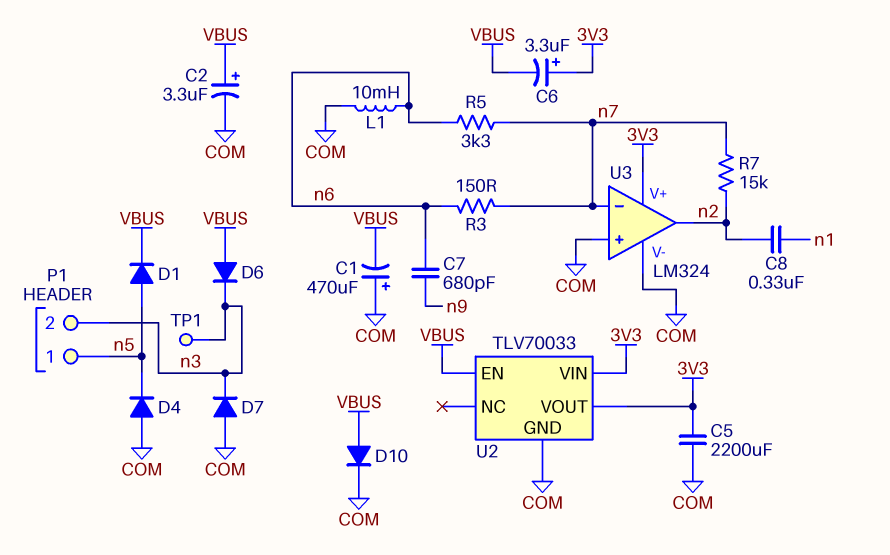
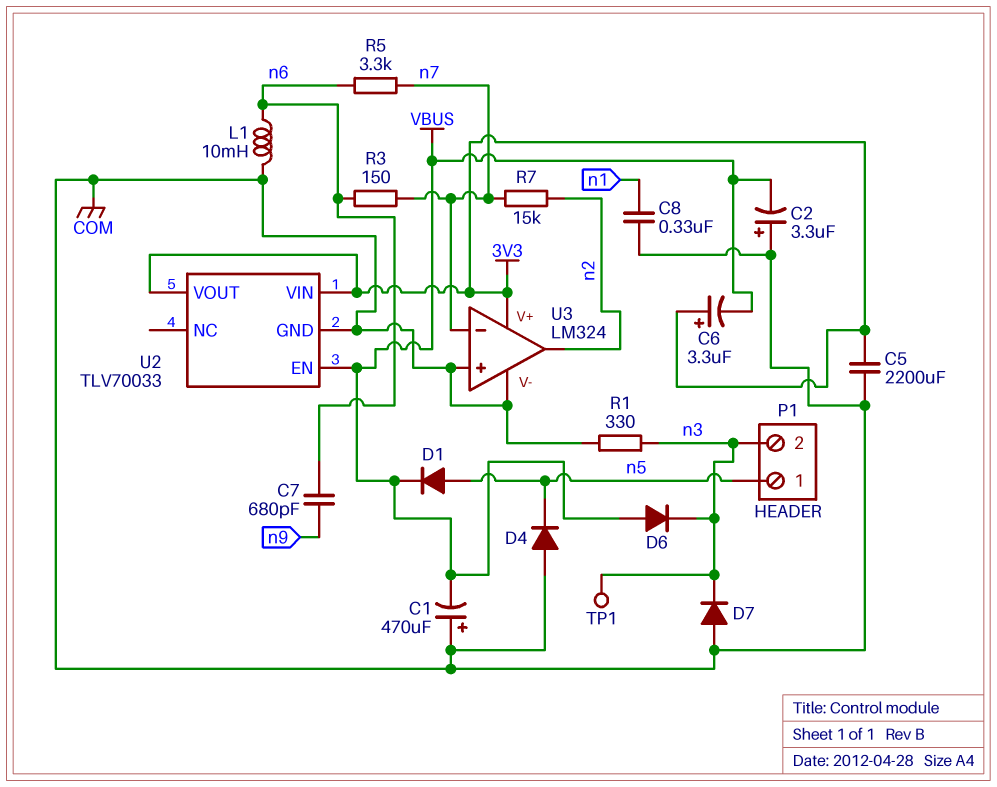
C2: 3.3uF (plus VBUS, minus COM) -> 3.3uF (plus COM, minus VBUS)
C8: 330nF (n1, n2) -> 330nF (COM, n1)
D10: diode (A VBUS, K COM) -> none
R1: none -> 330 (COM, n3)

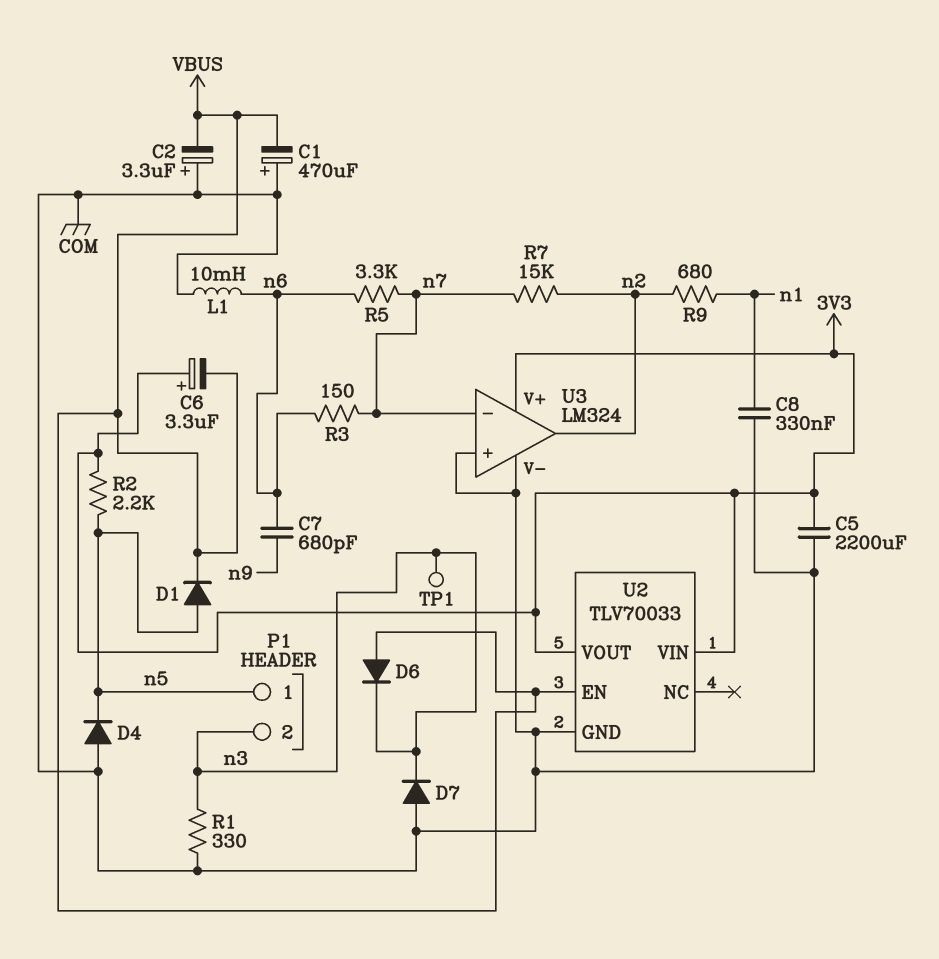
R2: none -> 2.2k (3V3, n5)
R9: none -> 680 (n1, n2)

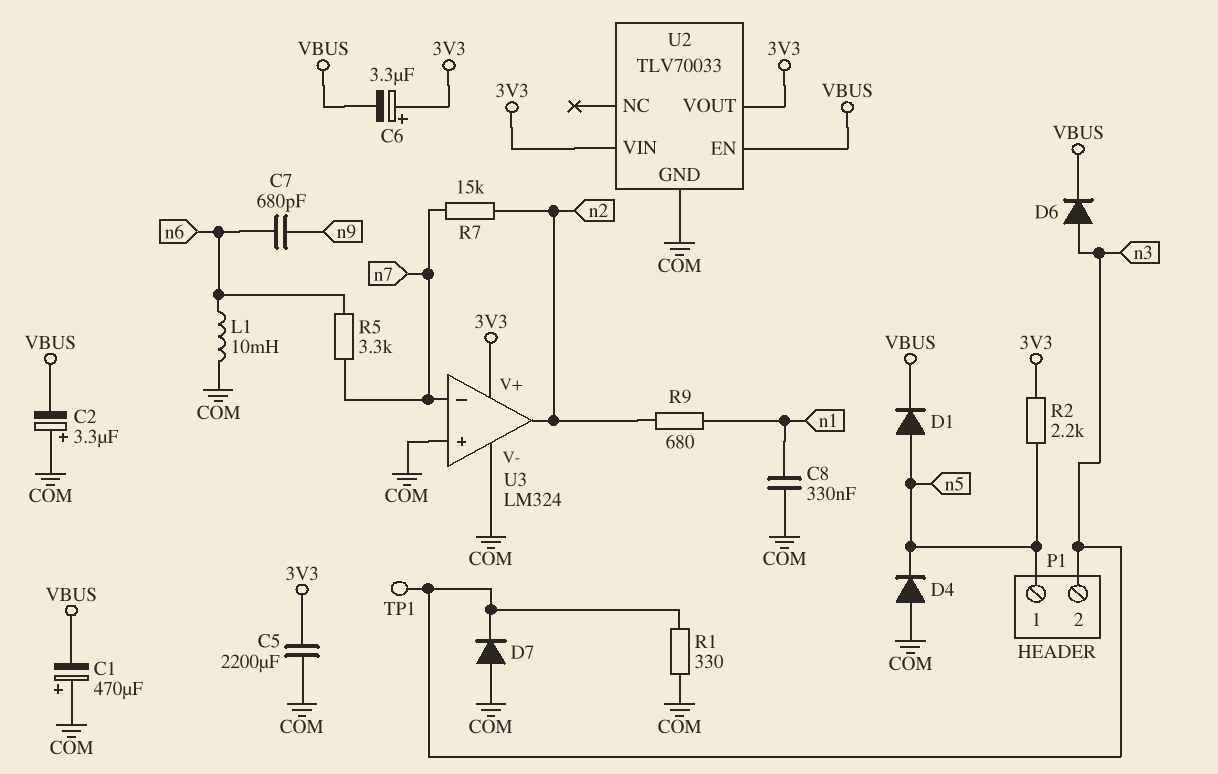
D6: diode (A VBUS, K n3) -> diode (A n3, K VBUS)
R3: 150 (n6, n7) -> none

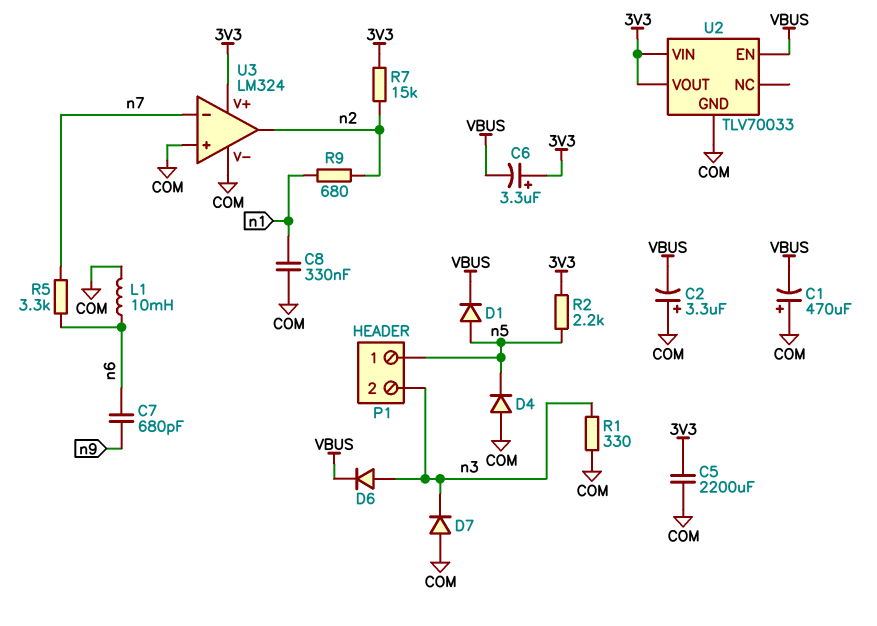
R7: 15k (n2, n7) -> 15k (3V3, n2)
TP1: test point (n3) -> none

